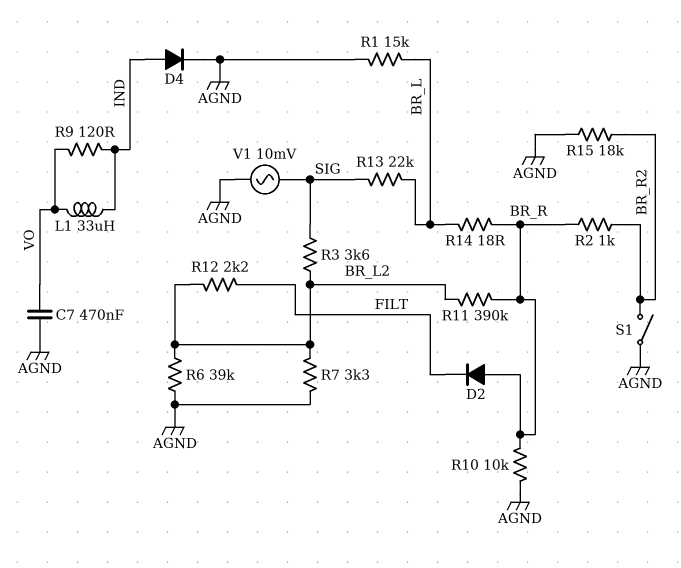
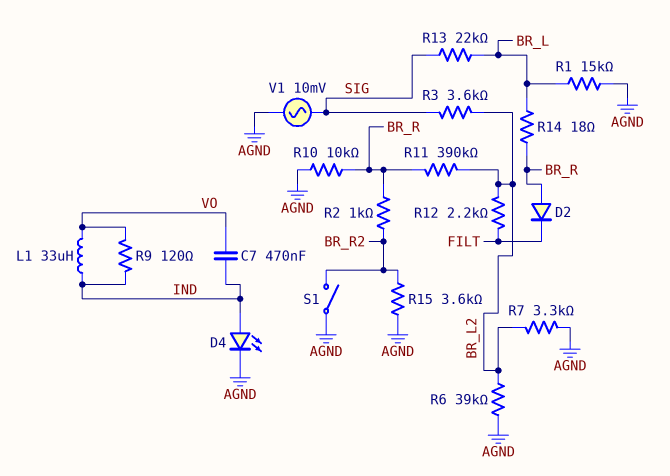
C7: 470nF (AGND, VO) -> 470nF (IND, VO)
D4: diode (A IND, K AGND) -> LED (A IND, K AGND)
R15: 18k (AGND, BR_R2) -> 3.6k (AGND, BR_R2)

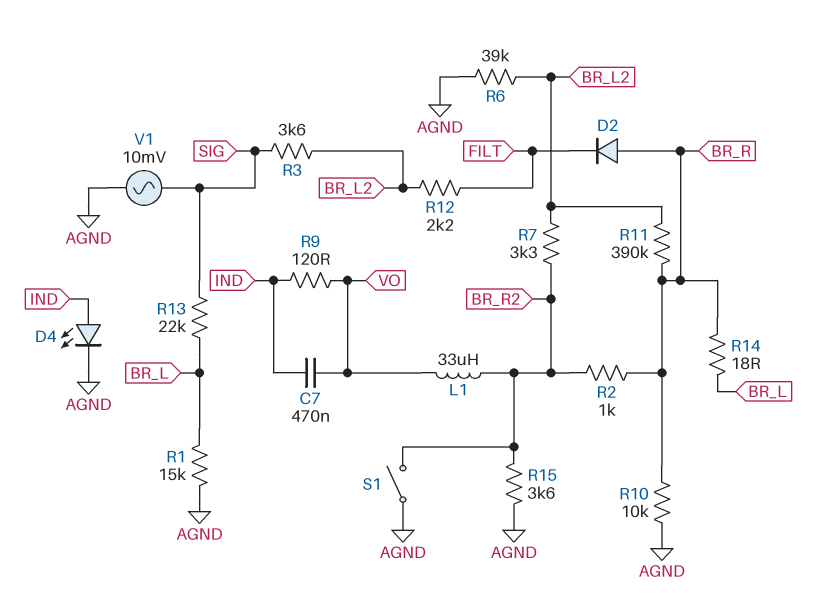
L1: 33uH (IND, VO) -> 33uH (BR_R2, VO)
R7: 3.3k (AGND, BR_L2) -> 3.3k (BR_L2, BR_R2)

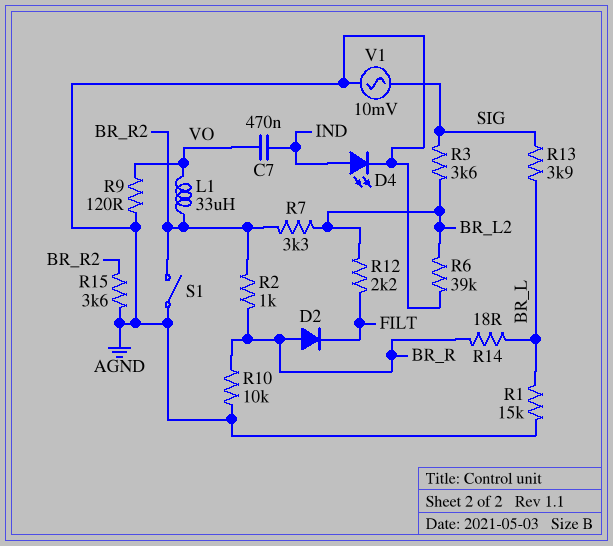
R9: 120 (IND, VO) -> 120 (AGND, VO)
R11: 390k (BR_L2, BR_R) -> none
R13: 22k (BR_L, SIG) -> 3.9k (BR_L, SIG)

